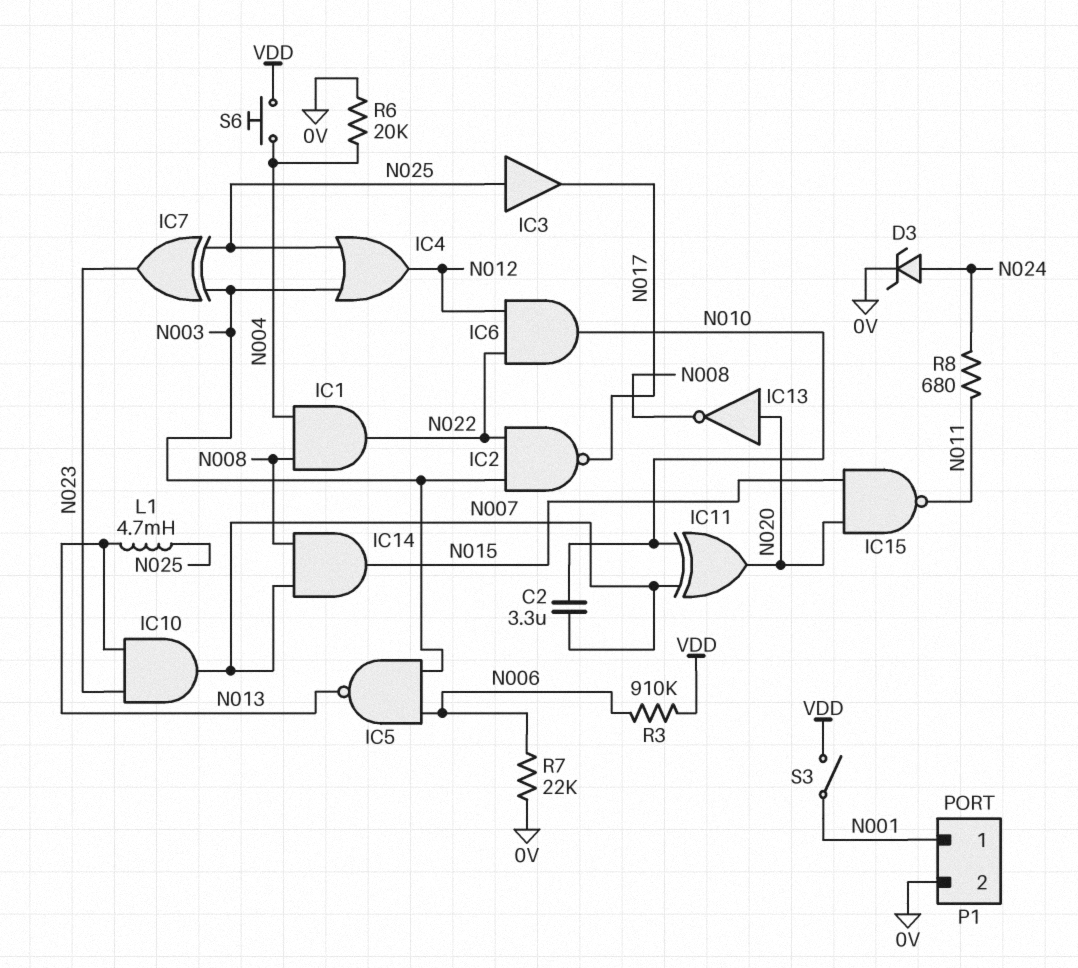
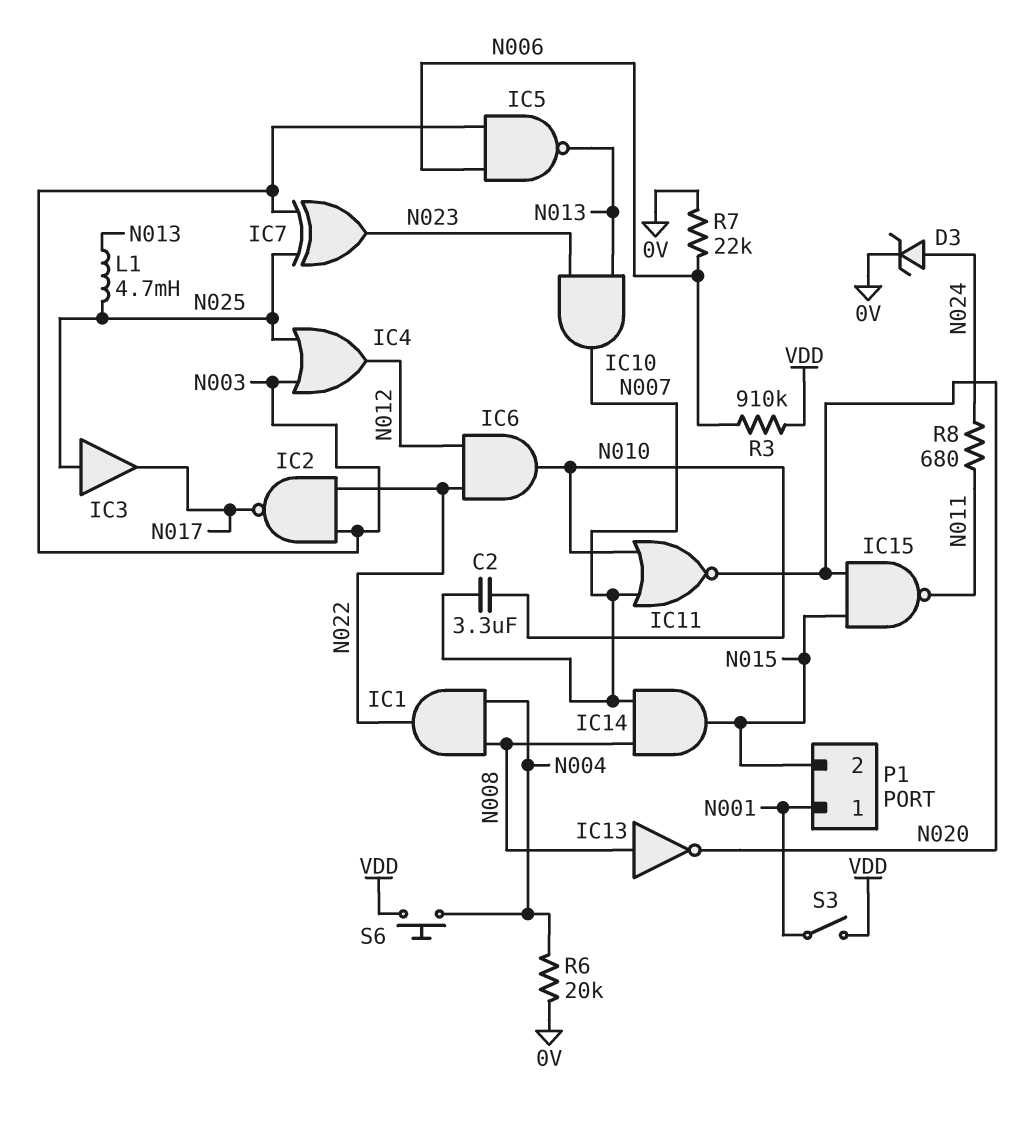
IC11: XOR (in N007, in N010, out N020) -> NOR (in N007, in N010, out N020)
IC13: NOT (in N020, out N008) -> NOT (in N008, out N020)
P1 pin 2: 0V -> N015

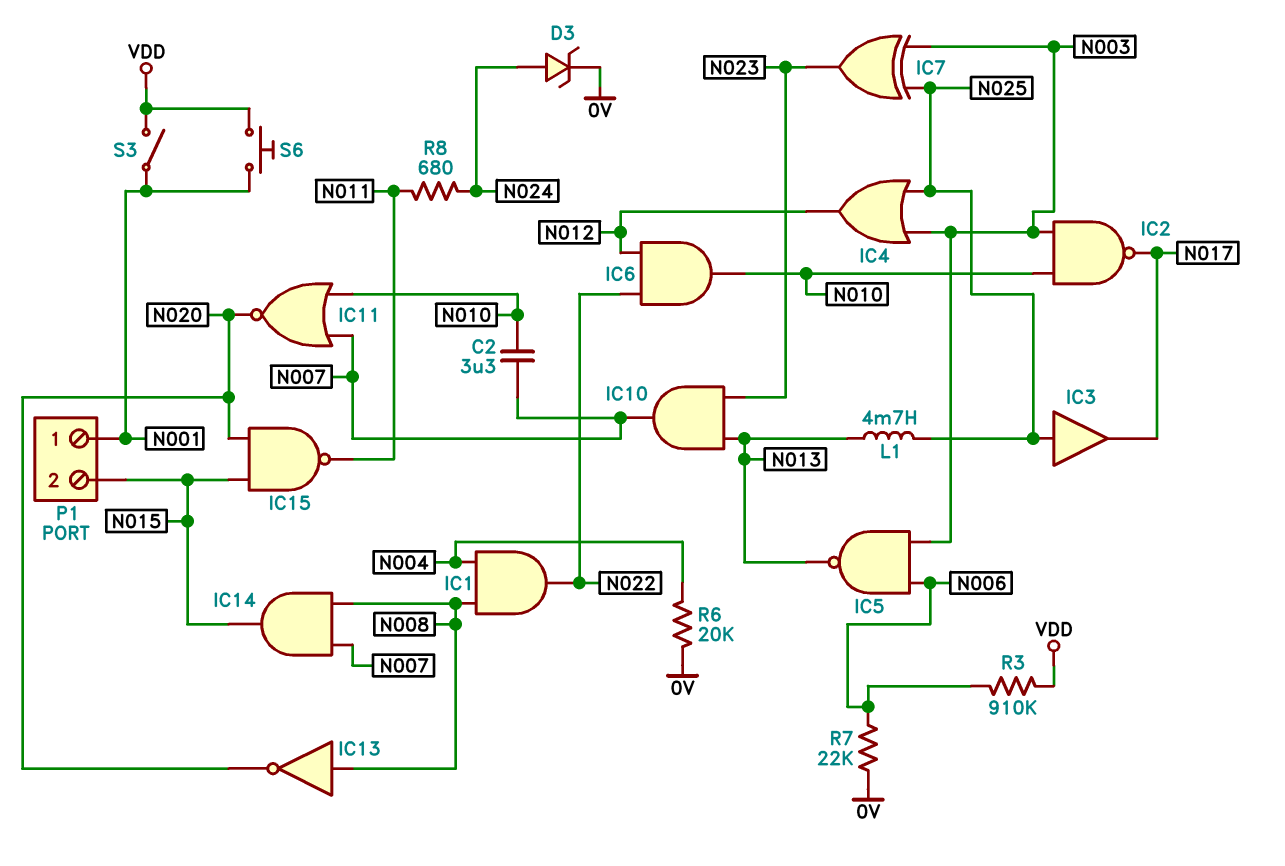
IC2: NAND (in N003, in N022, out N017) -> NAND (in N003, in N010, out N017)
S6: button (N004, VDD) -> button (N001, VDD)

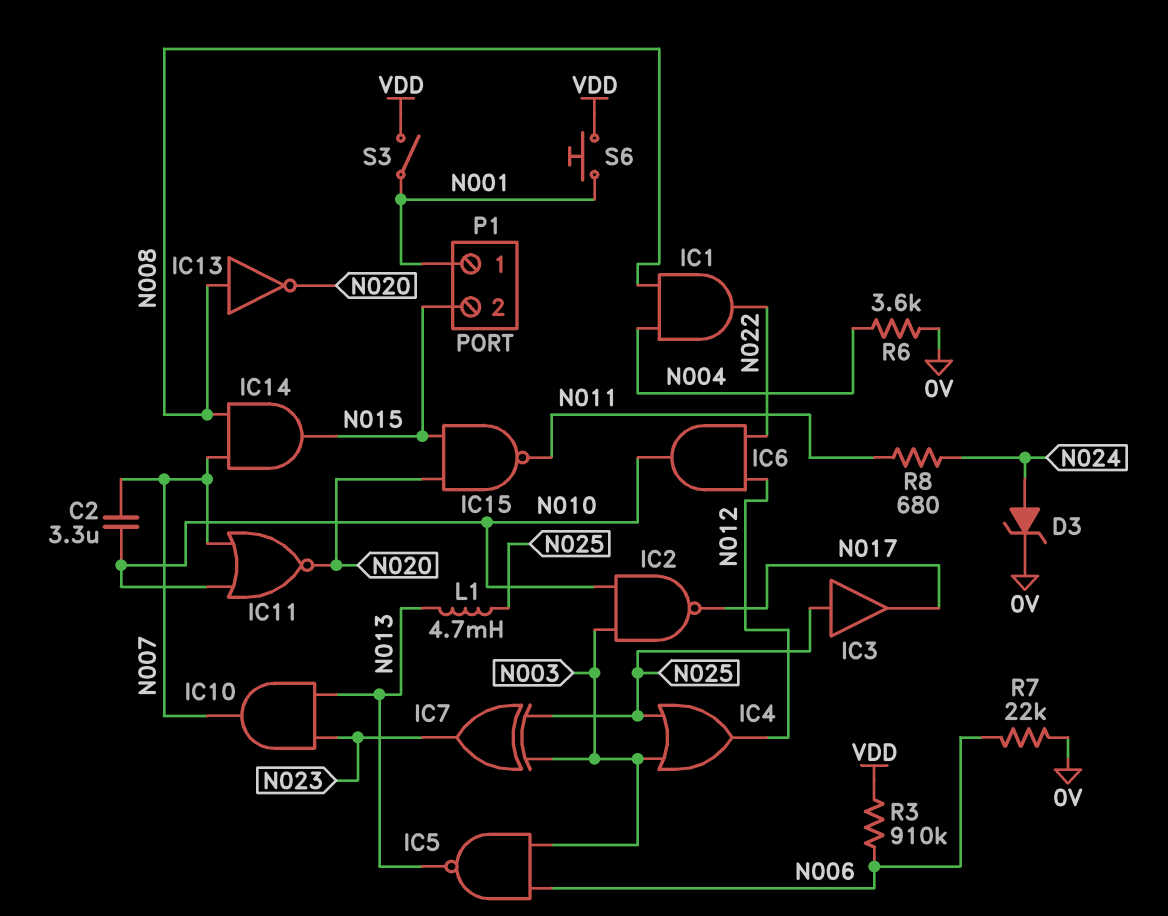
R6: 20k (0V, N004) -> 3.6k (0V, N004)

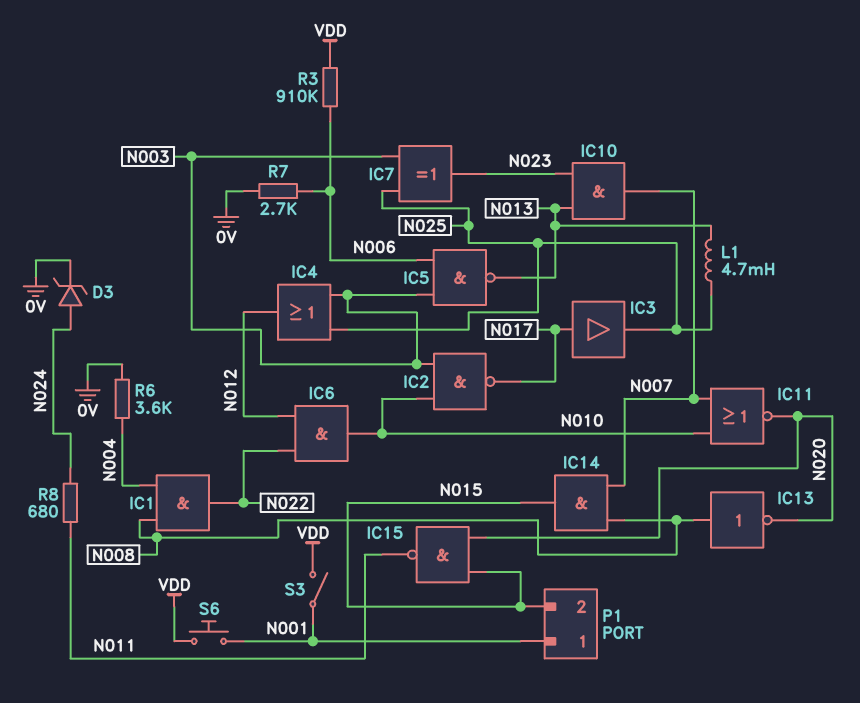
C2: 3.3uF (N007, N010) -> none
IC3: buffer (in N025, out N017) -> buffer (in N017, out N025)
R7: 22k (0V, N006) -> 2.7k (0V, N006)

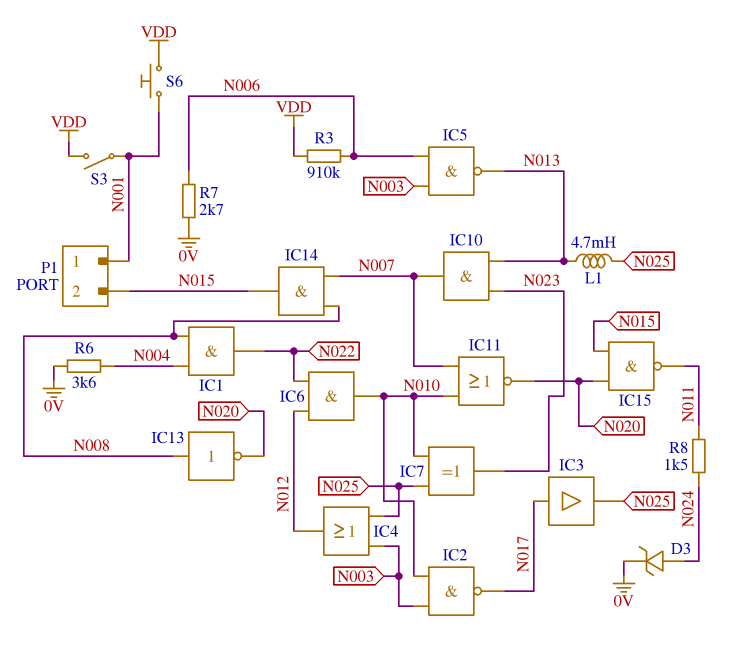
IC7: XOR (in N003, in N025, out N023) -> XOR (in N010, in N025, out N023)
R8: 680 (N011, N024) -> 1.5k (N011, N024)

